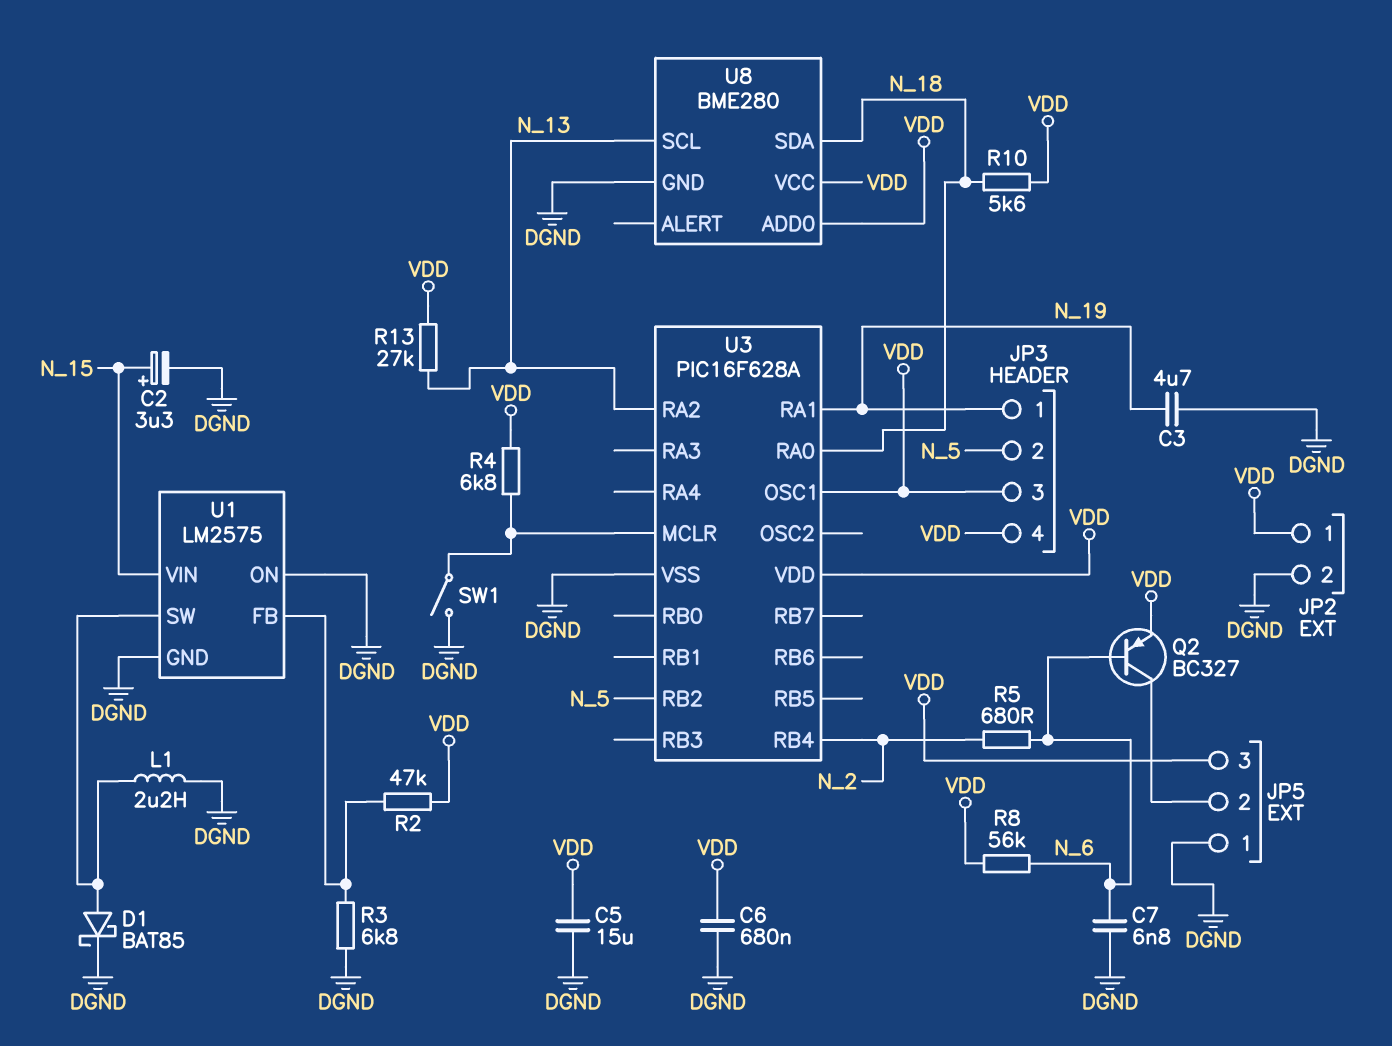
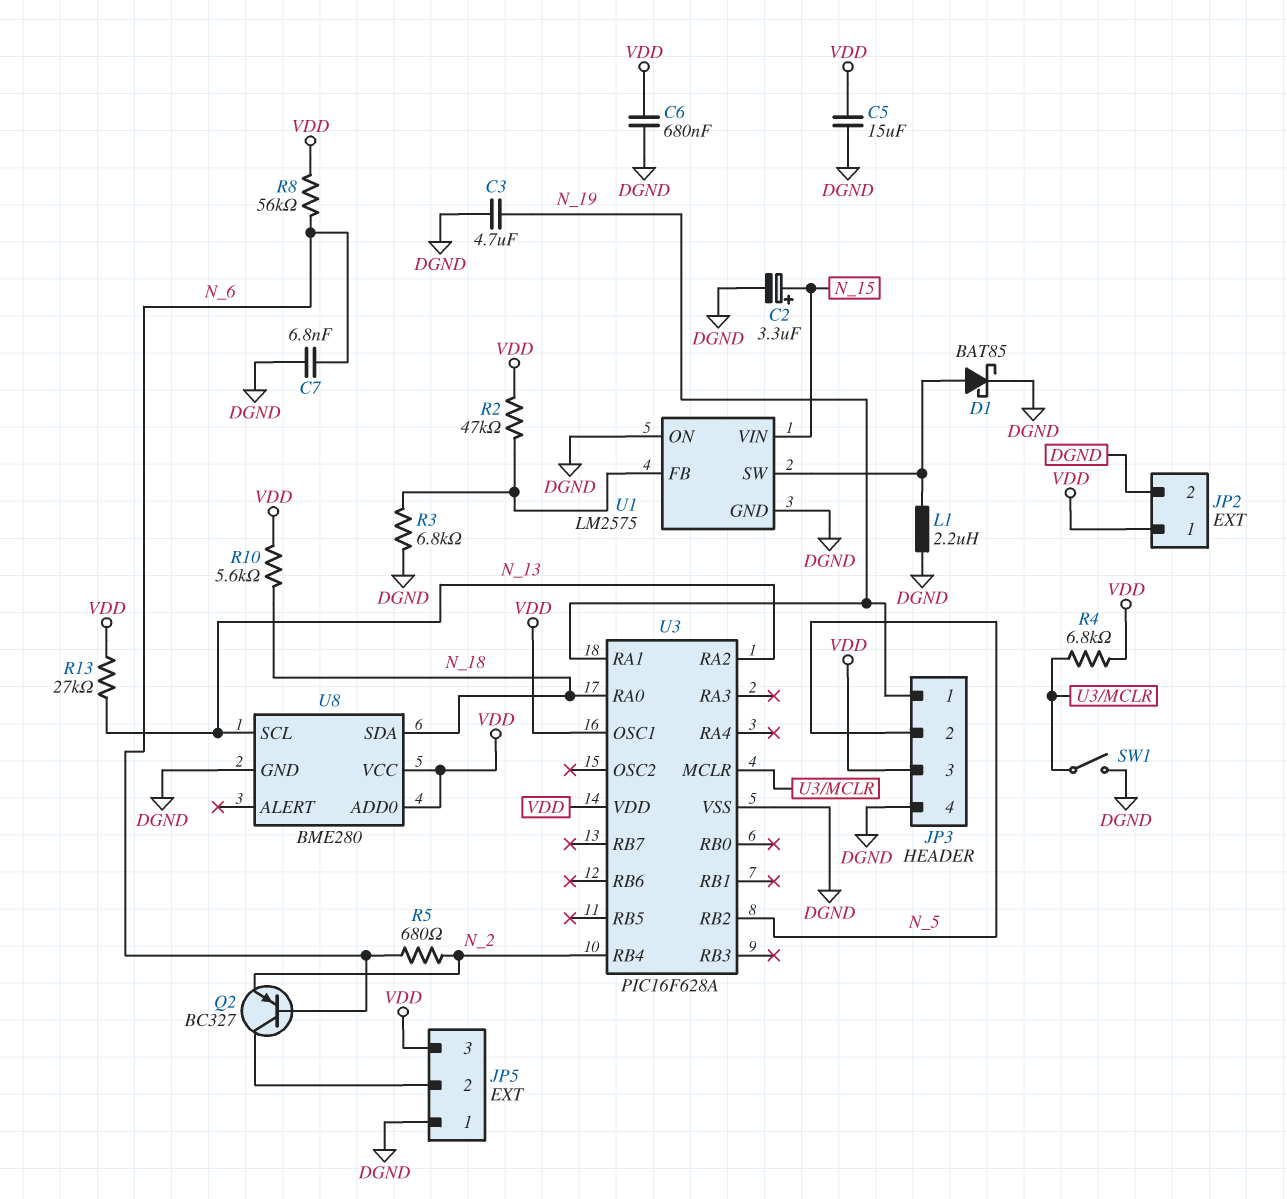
JP3 pin 4: VDD -> DGND
Q2: PNP BC327 (B N_6, C JP5/2, E VDD) -> PNP BC327 (B N_6, C JP5/2, E N_2)

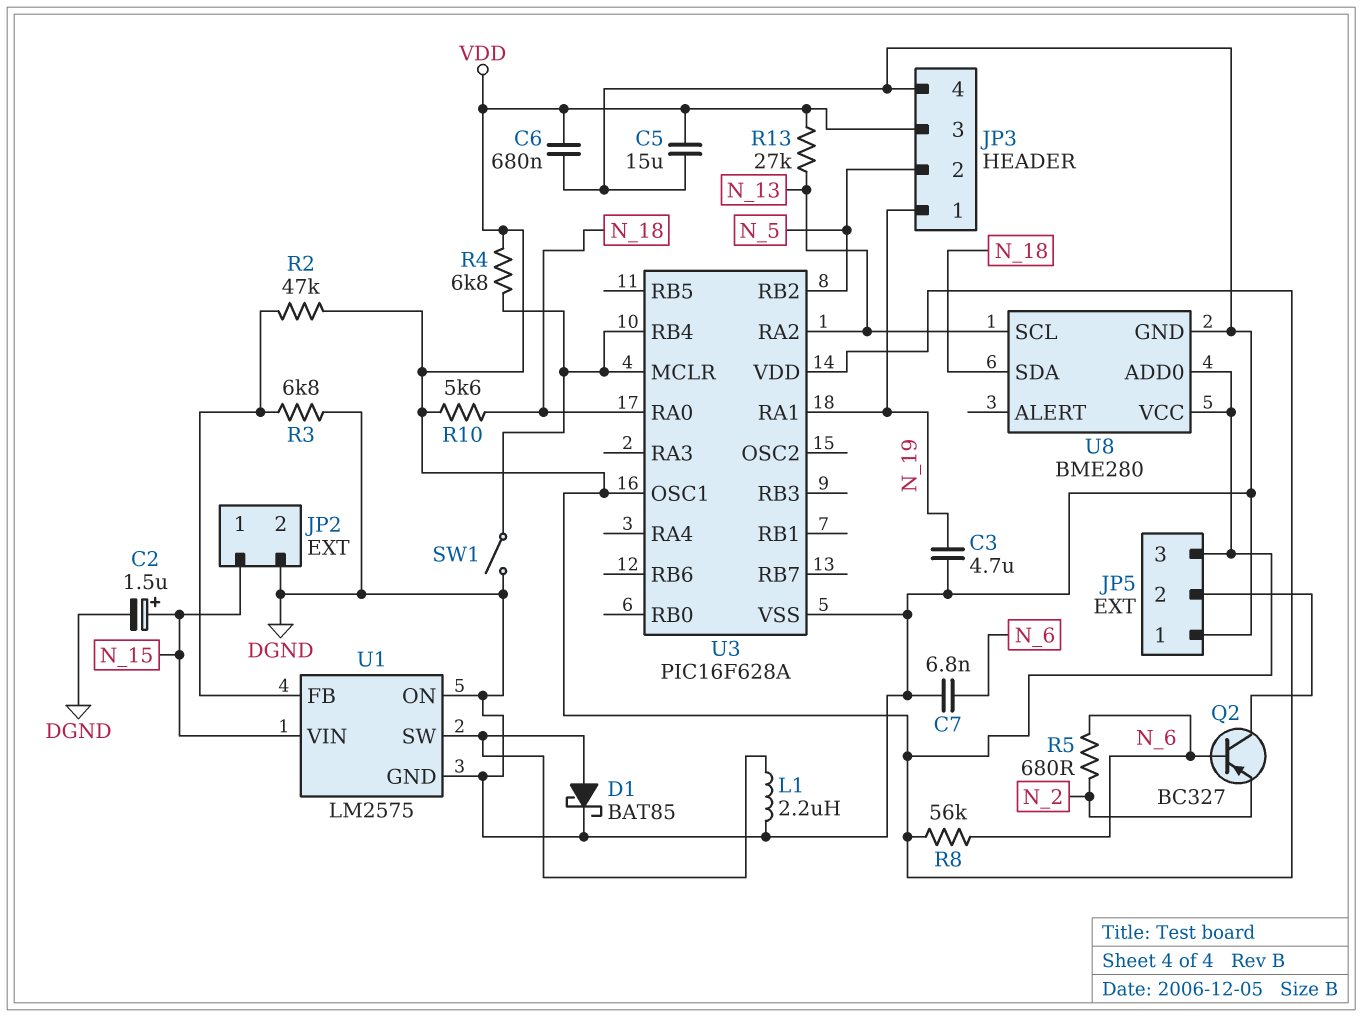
C2: 3.3uF (plus N_15, minus DGND) -> 1.5uF (plus N_15, minus DGND)
JP2 pin 1: VDD -> N_15
U3 pin RB4: N_2 -> U3/MCLR

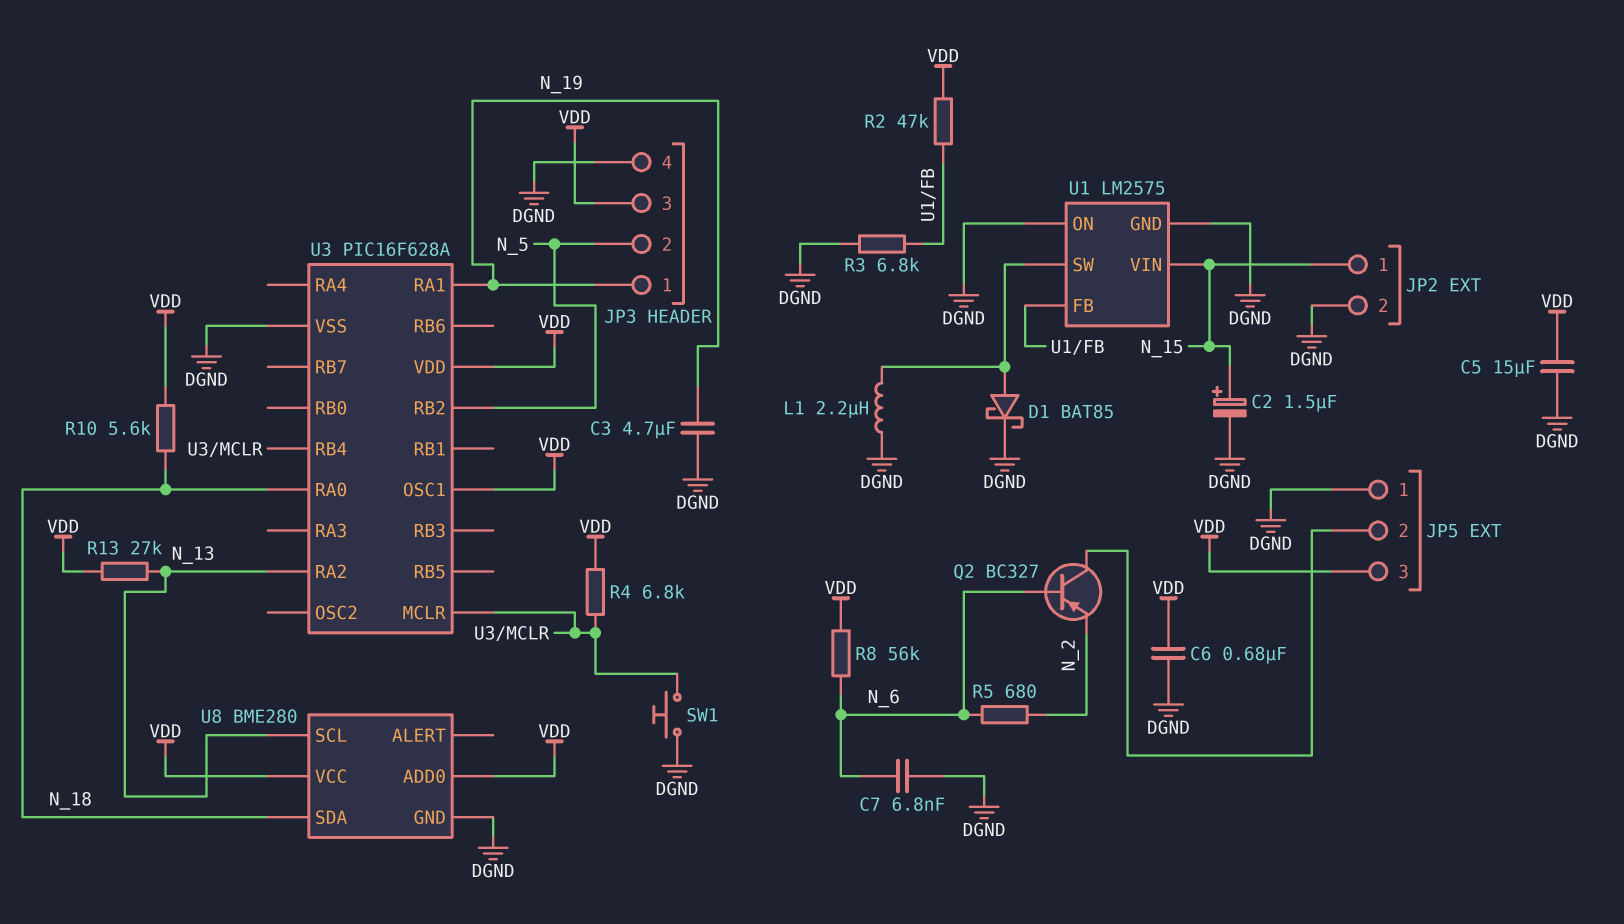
SW1: switch (DGND, U3/MCLR) -> button (DGND, U3/MCLR)

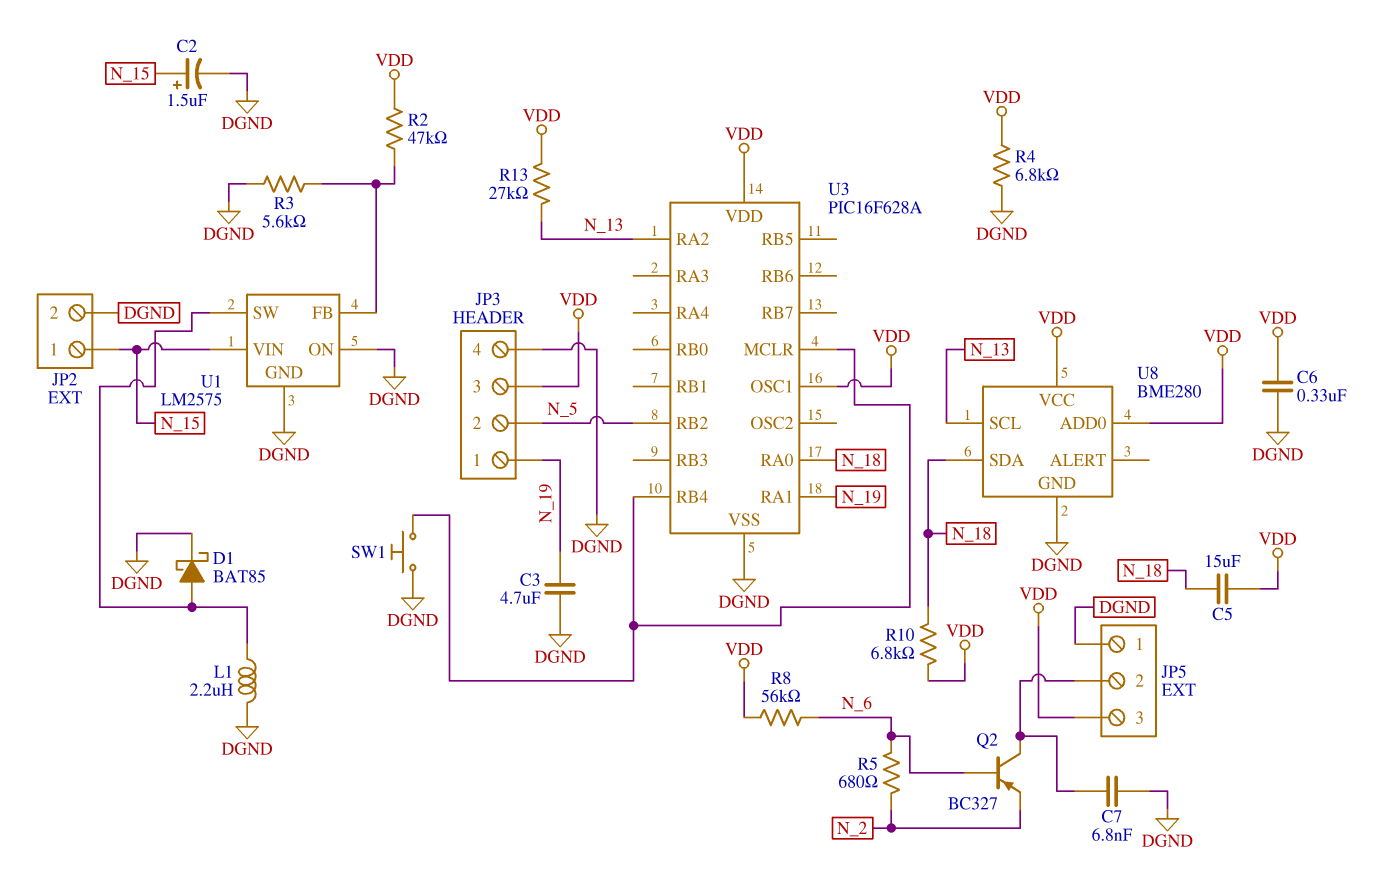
C5: 15uF (DGND, VDD) -> 15uF (N_18, VDD)
C6: 680nF (DGND, VDD) -> 330nF (DGND, VDD)
C7: 6.8nF (DGND, N_6) -> 6.8nF (DGND, JP5/2)
R3: 6.8k (DGND, U1/FB) -> 5.6k (DGND, U1/FB)
R4: 6.8k (U3/MCLR, VDD) -> 6.8k (DGND, VDD)
R10: 5.6k (N_18, VDD) -> 6.8k (N_18, VDD)

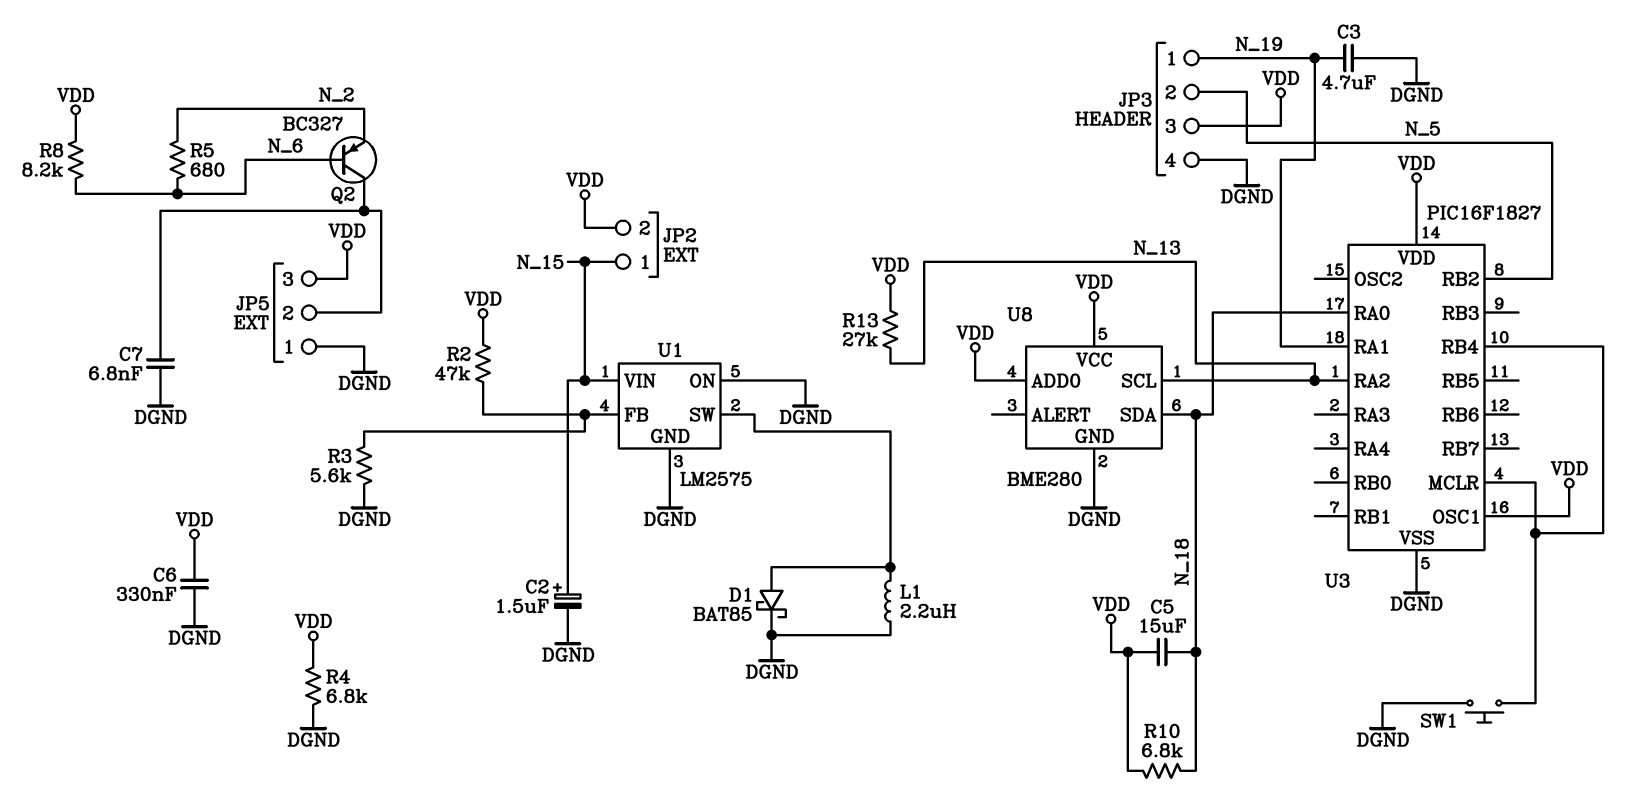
JP2 pin 2: DGND -> VDD
R8: 56k (N_6, VDD) -> 8.2k (N_6, VDD)
U3: PIC16F628A -> PIC16F1827

